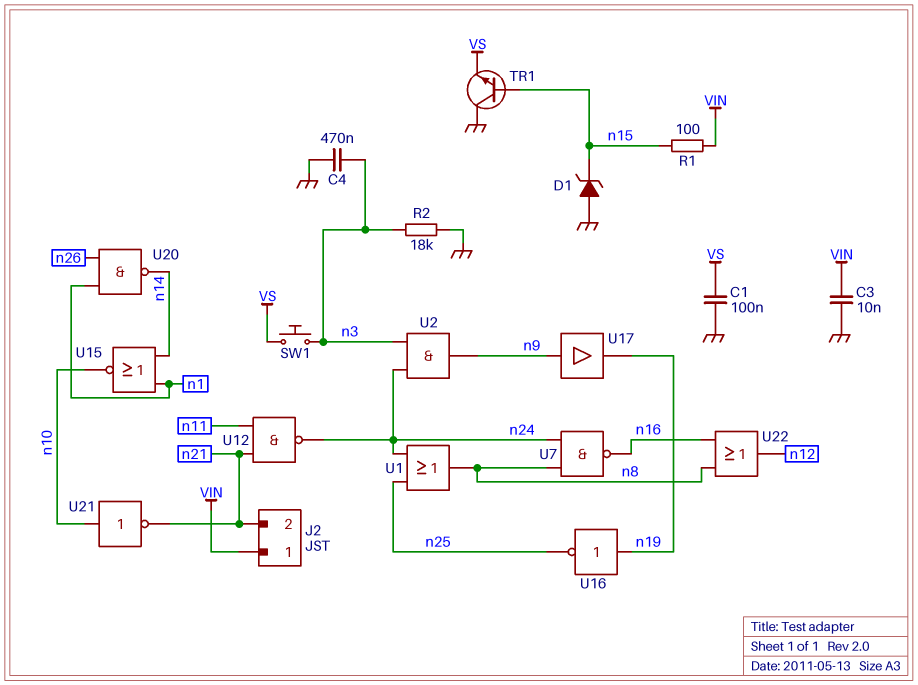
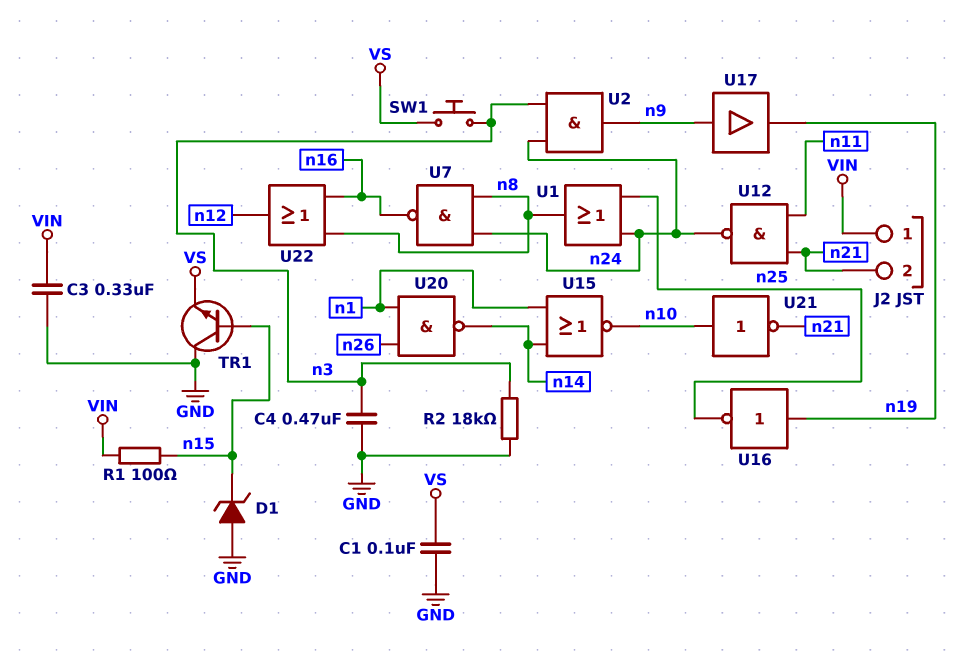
C3: 10nF (GND, VIN) -> 330nF (GND, VIN)

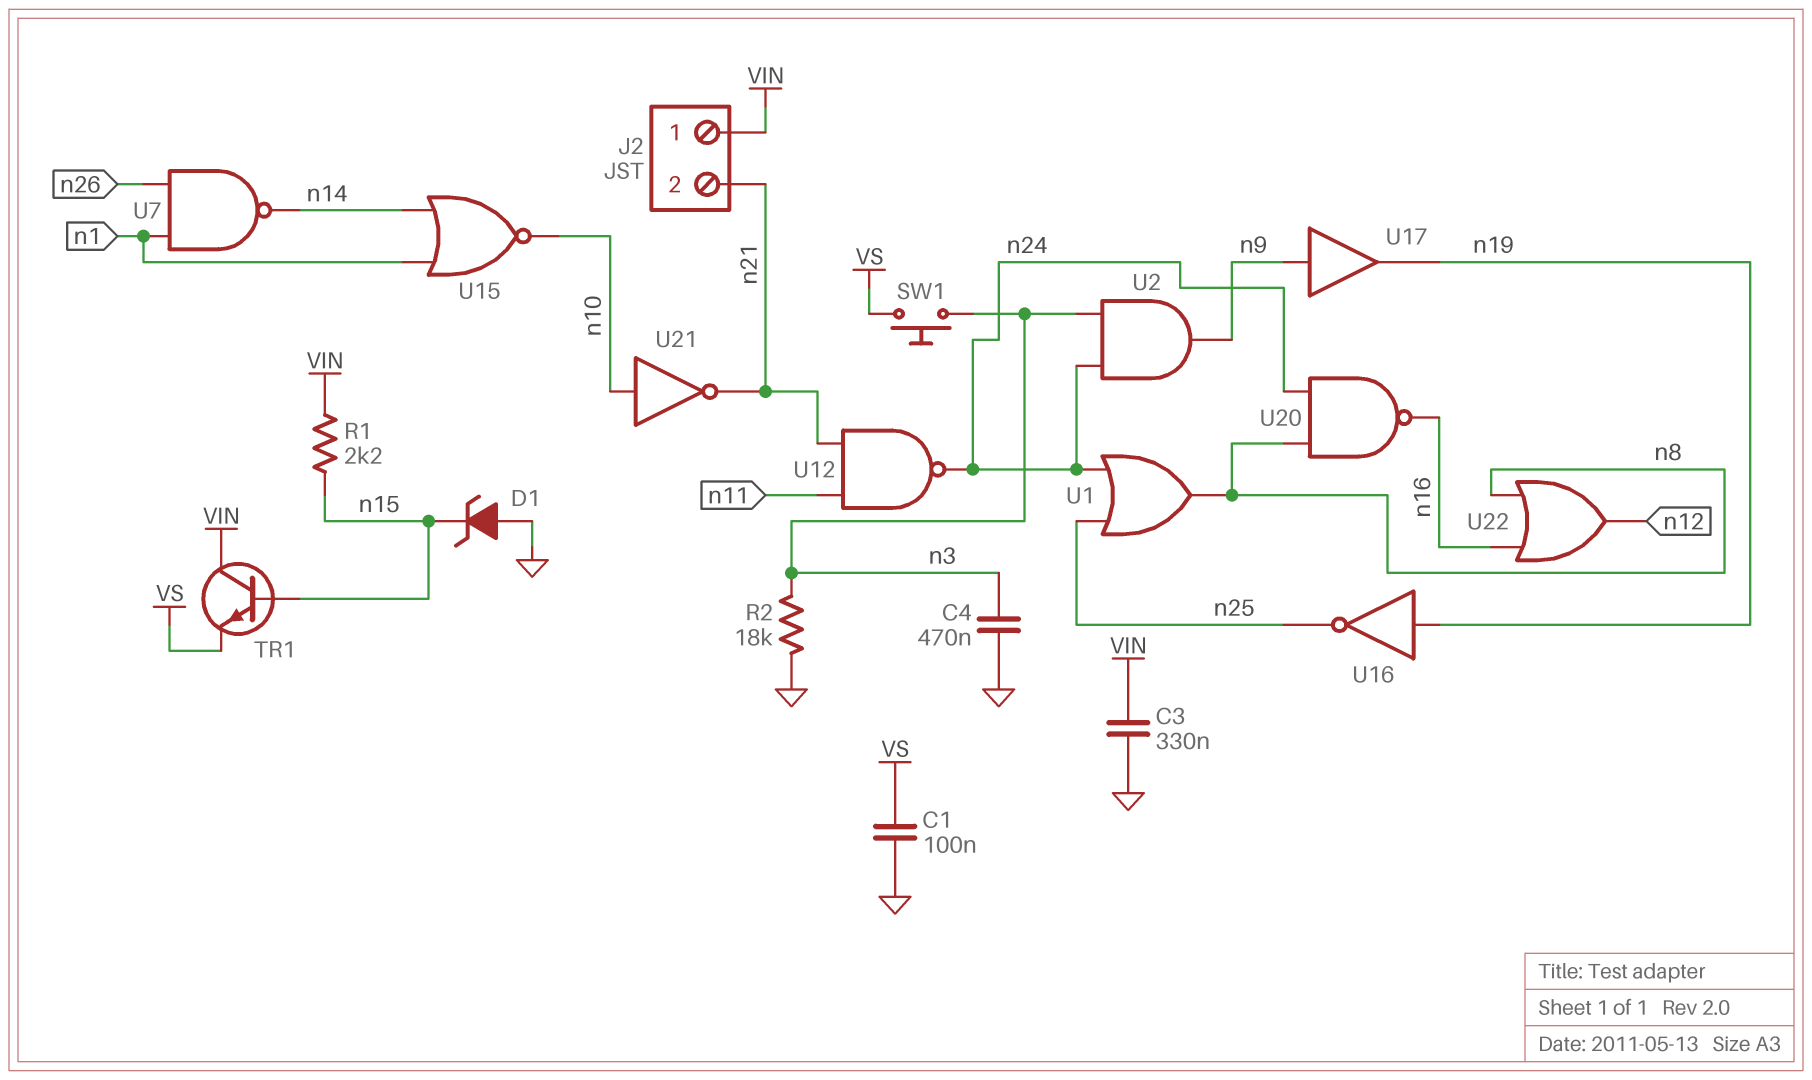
R1: 100 (VIN, n15) -> 2.2k (VIN, n15)
TR1: NPN (B n15, C GND, E VS) -> NPN (B n15, C VIN, E VS)
U7: NAND (in n8, in n24, out n16) -> NAND (in n1, in n26, out n14)
U20: NAND (in n1, in n26, out n14) -> NAND (in n8, in n24, out n16)

